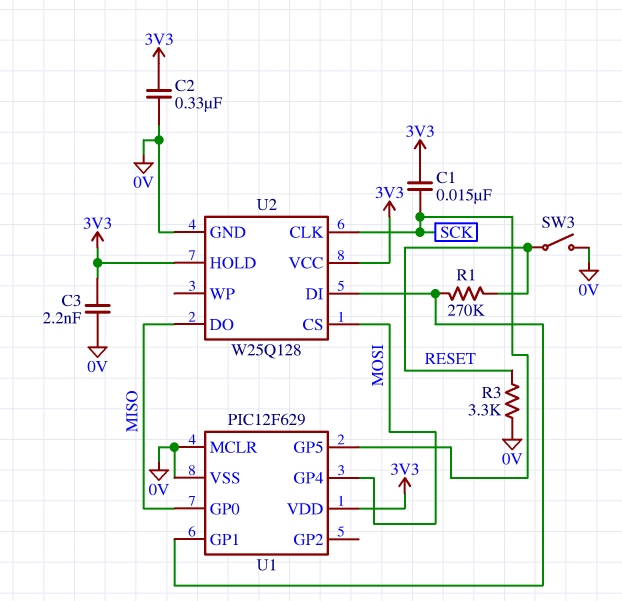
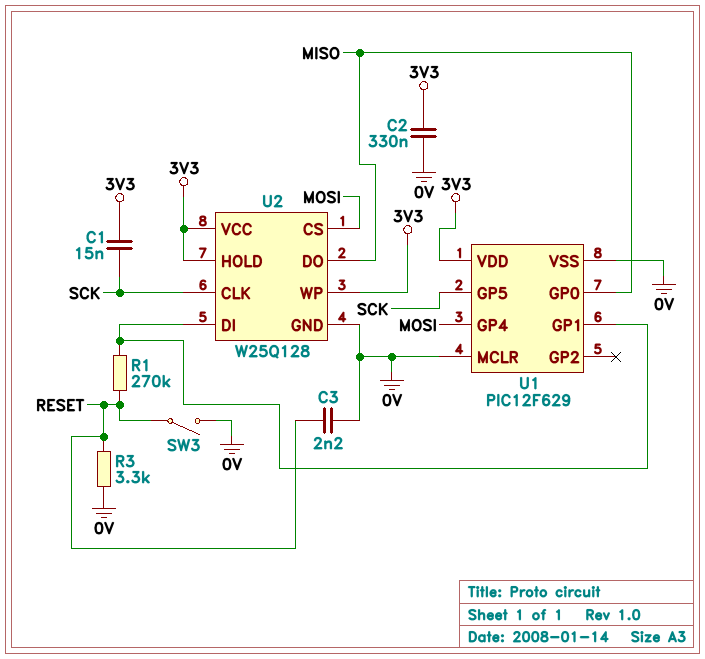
C3: 2.2nF (0V, 3V3) -> 2.2nF (0V, RESET)
U2 pin WP: none -> 3V3

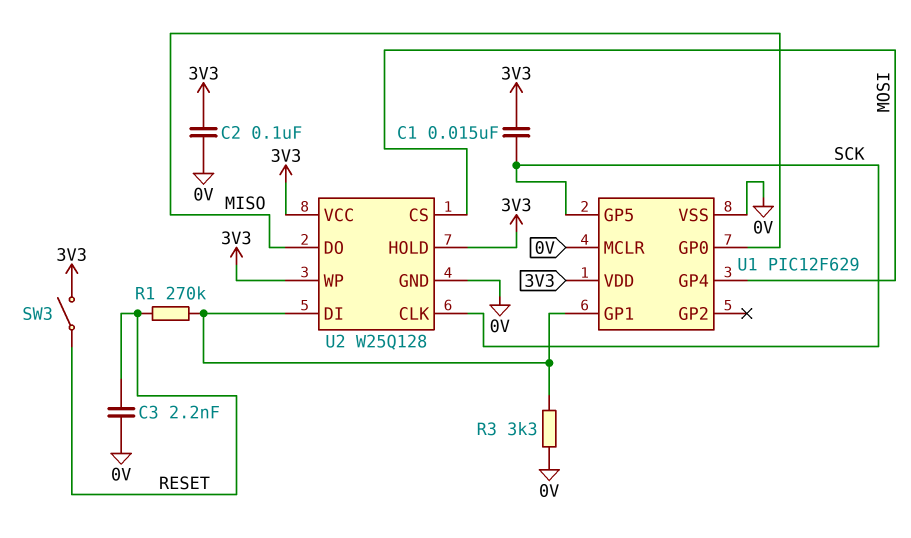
C2: 330nF (0V, 3V3) -> 100nF (0V, 3V3)
R3: 3.3k (0V, RESET) -> 3.3k (0V, U1/GP1)
SW3: switch (0V, RESET) -> switch (3V3, RESET)

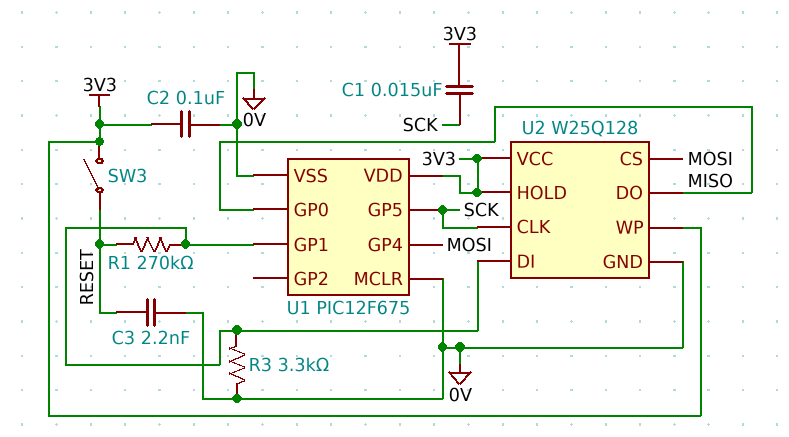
U1: PIC12F629 -> PIC12F675

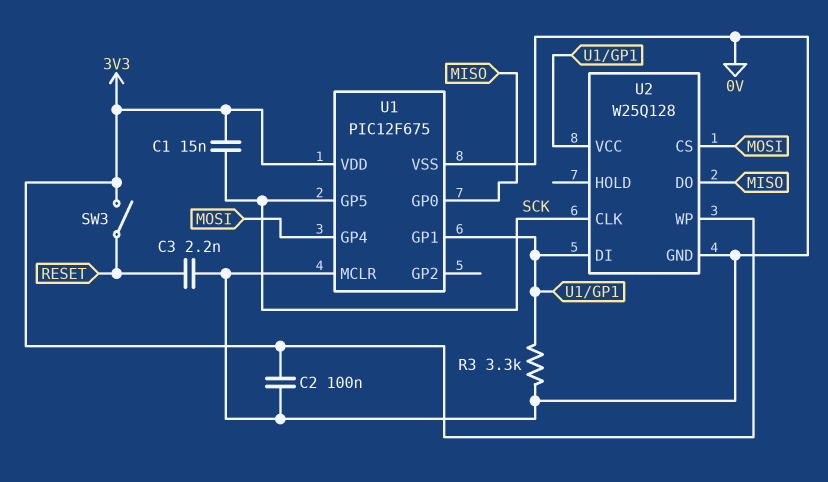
R1: 270k (RESET, U1/GP1) -> none
U2 pin HOLD: 3V3 -> none
U2 pin VCC: 3V3 -> U1/GP1

